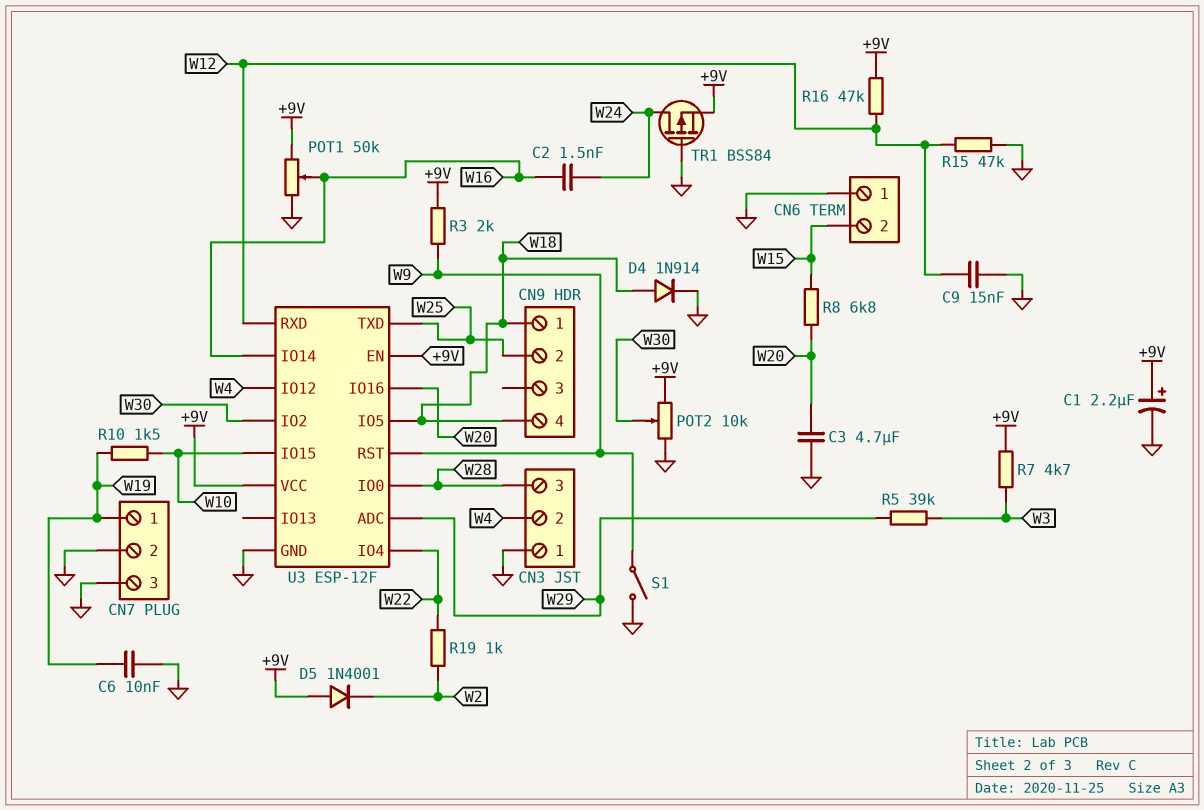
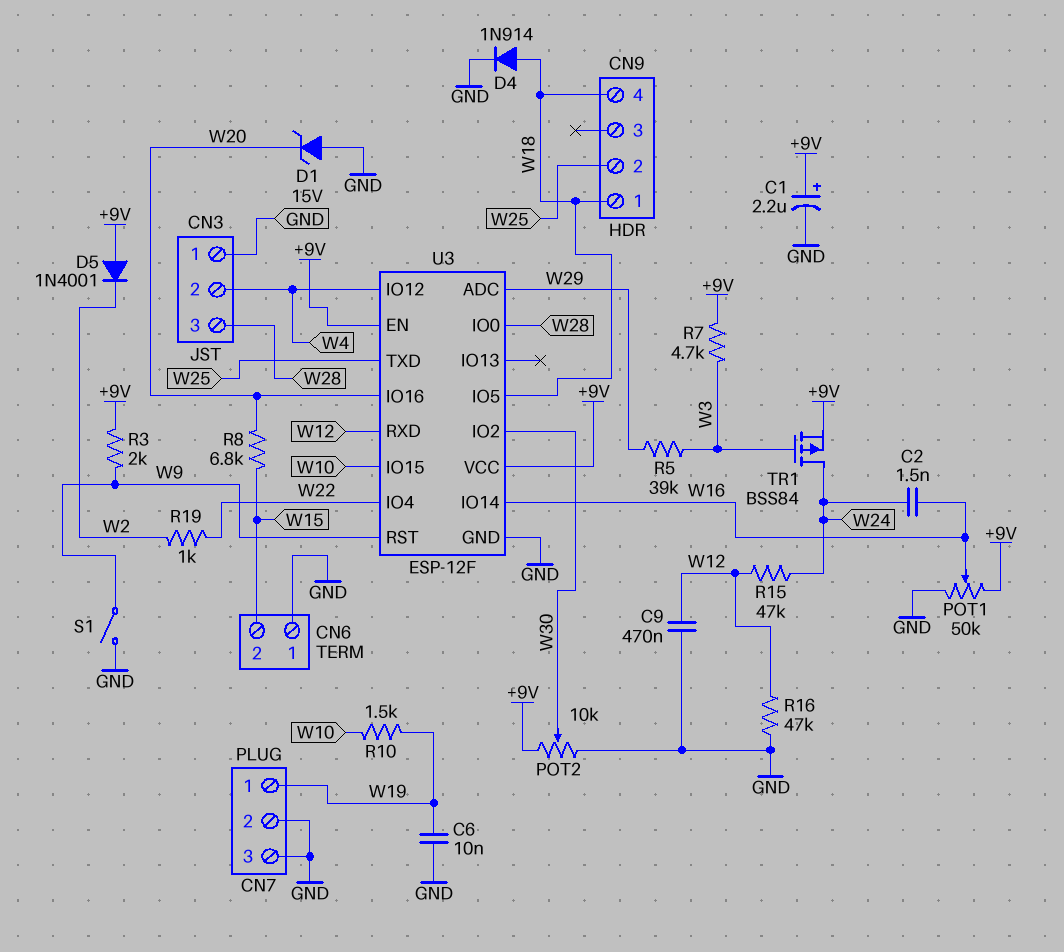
C3: 4.7uF (GND, W20) -> none
C9: 15nF (GND, W12) -> 470nF (GND, W12)
D1: none -> zener 15V (A GND, K W20)
R15: 47k (GND, W12) -> 47k (W12, W24)
R16: 47k (+9V, W12) -> 47k (GND, W12)
TR1: PMOS BSS84 (G GND, D W24, S +9V) -> PMOS BSS84 (G W3, D W24, S +9V)

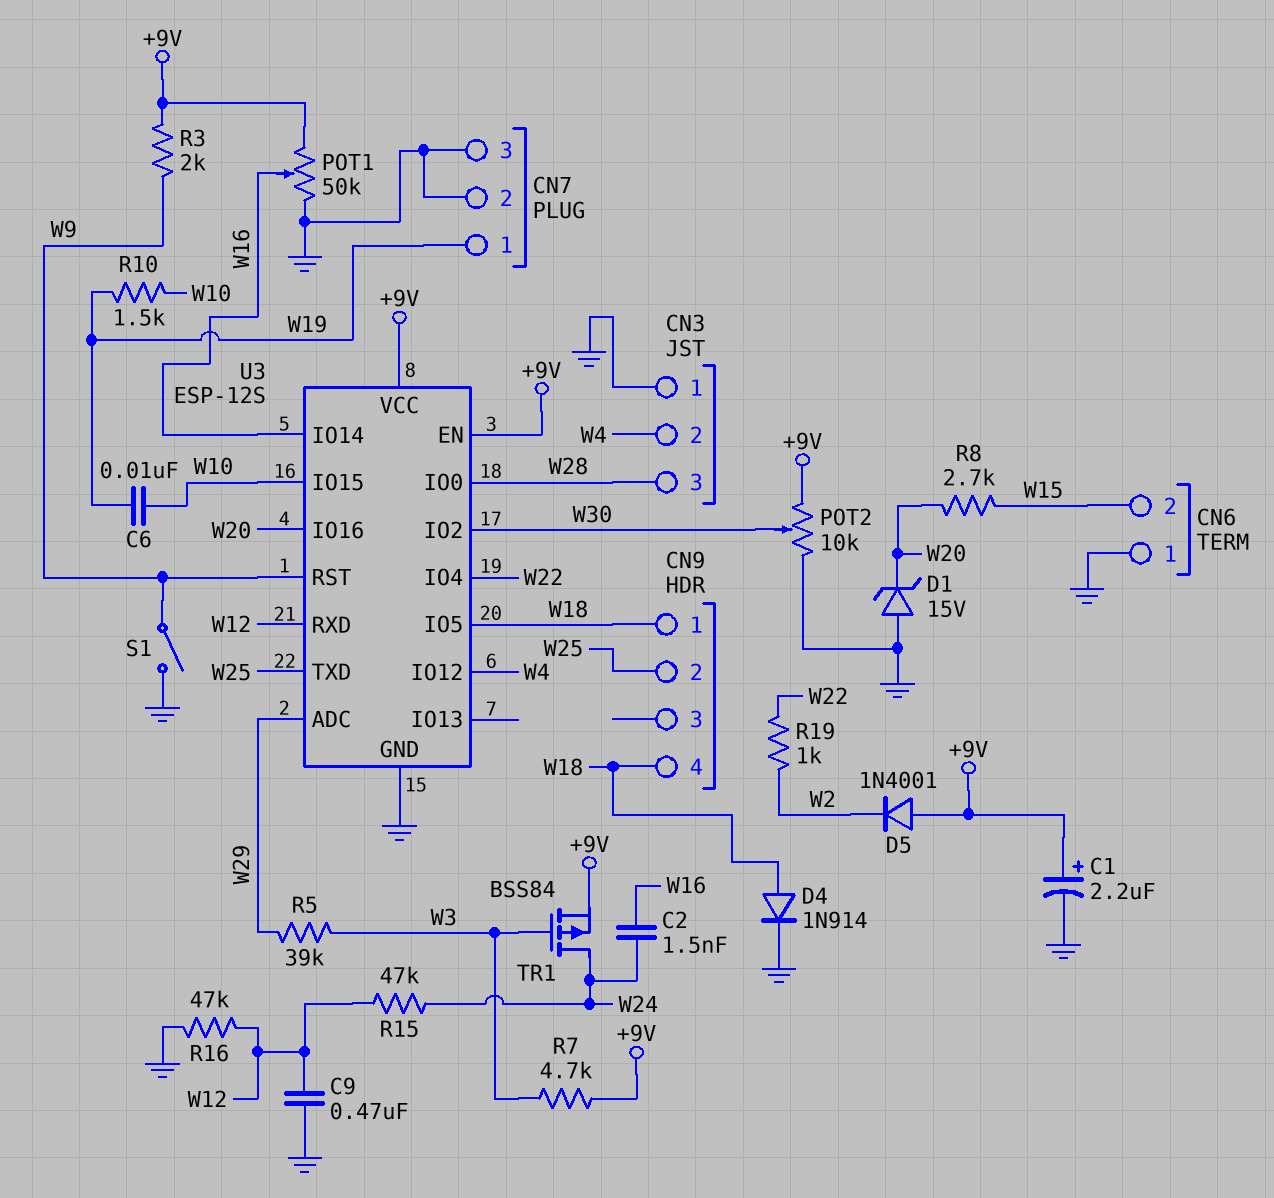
C6: 10nF (GND, W19) -> 10nF (W10, W19)
R8: 6.8k (W15, W20) -> 2.7k (W15, W20)
U3: ESP-12F -> ESP-12S

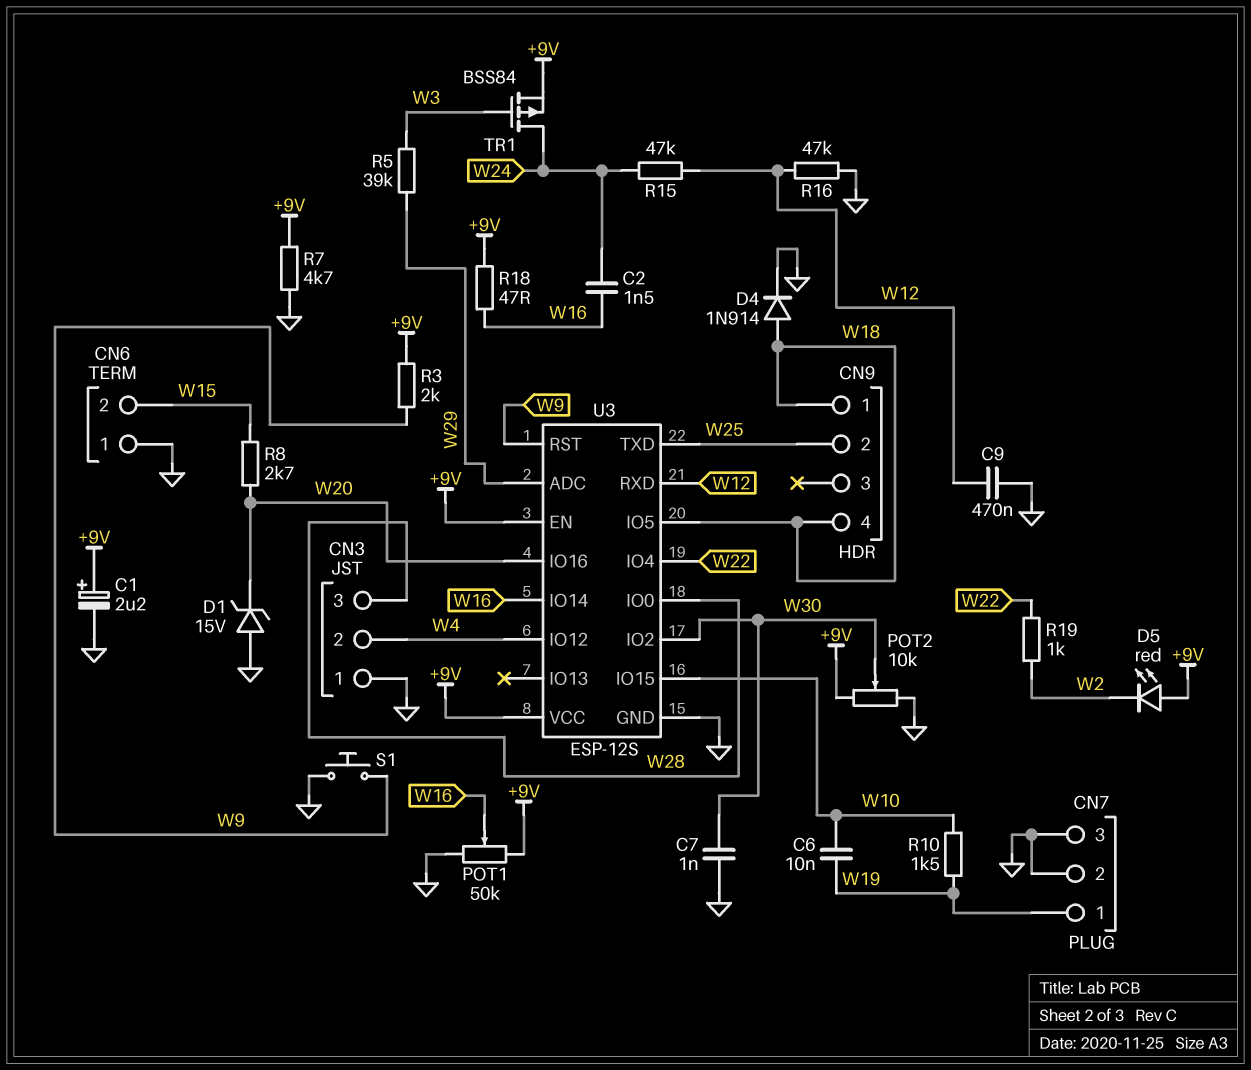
C7: none -> 1nF (GND, W30)
D5: diode 1N4001 (A +9V, K W2) -> LED red (A +9V, K W2)
R7: 4.7k (+9V, W3) -> 4.7k (+9V, GND)
R18: none -> 47 (+9V, W16)
S1: switch (GND, W9) -> button (GND, W9)

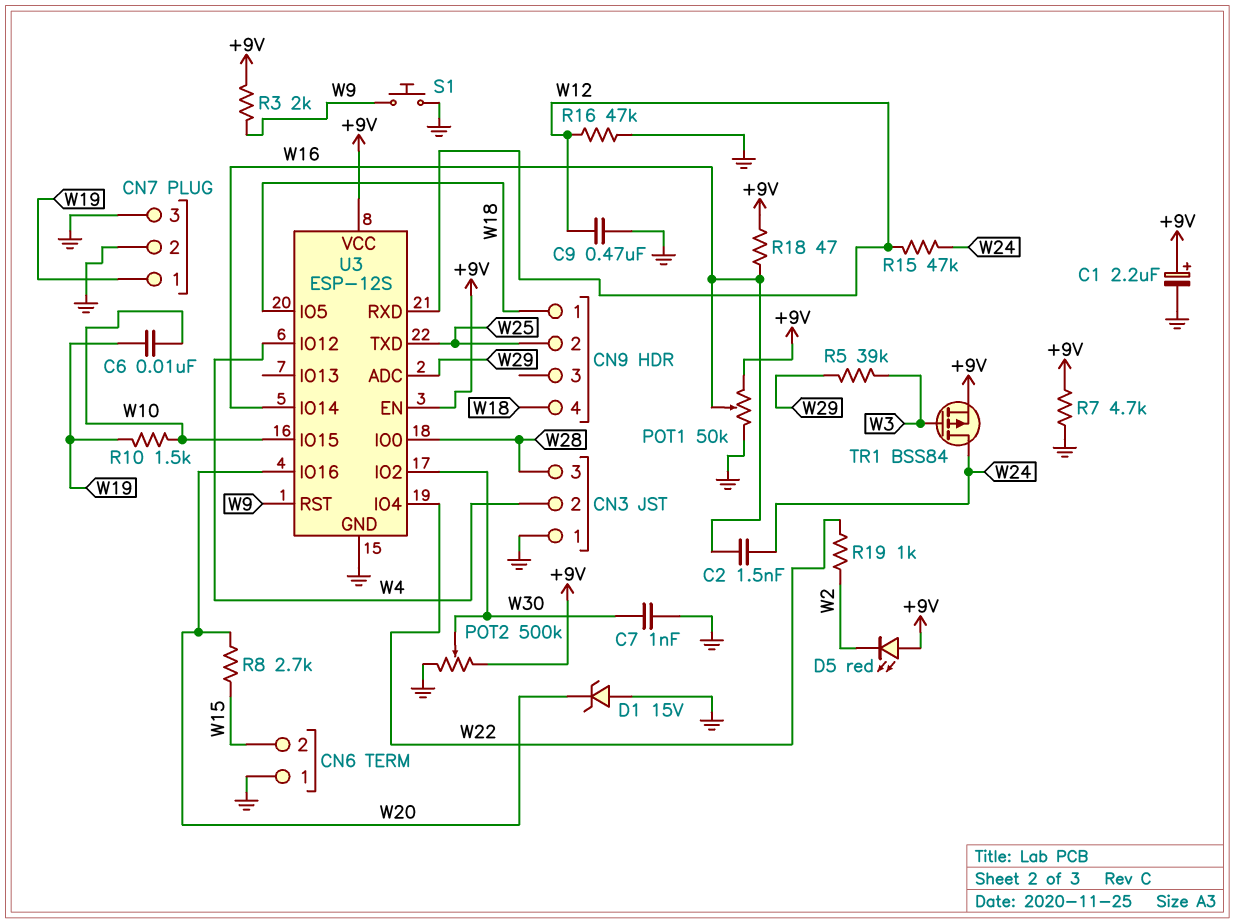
D4: diode 1N914 (A W18, K GND) -> none
POT2: 10k (+9V, GND, wiper W30) -> 500k (+9V, GND, wiper W30)

